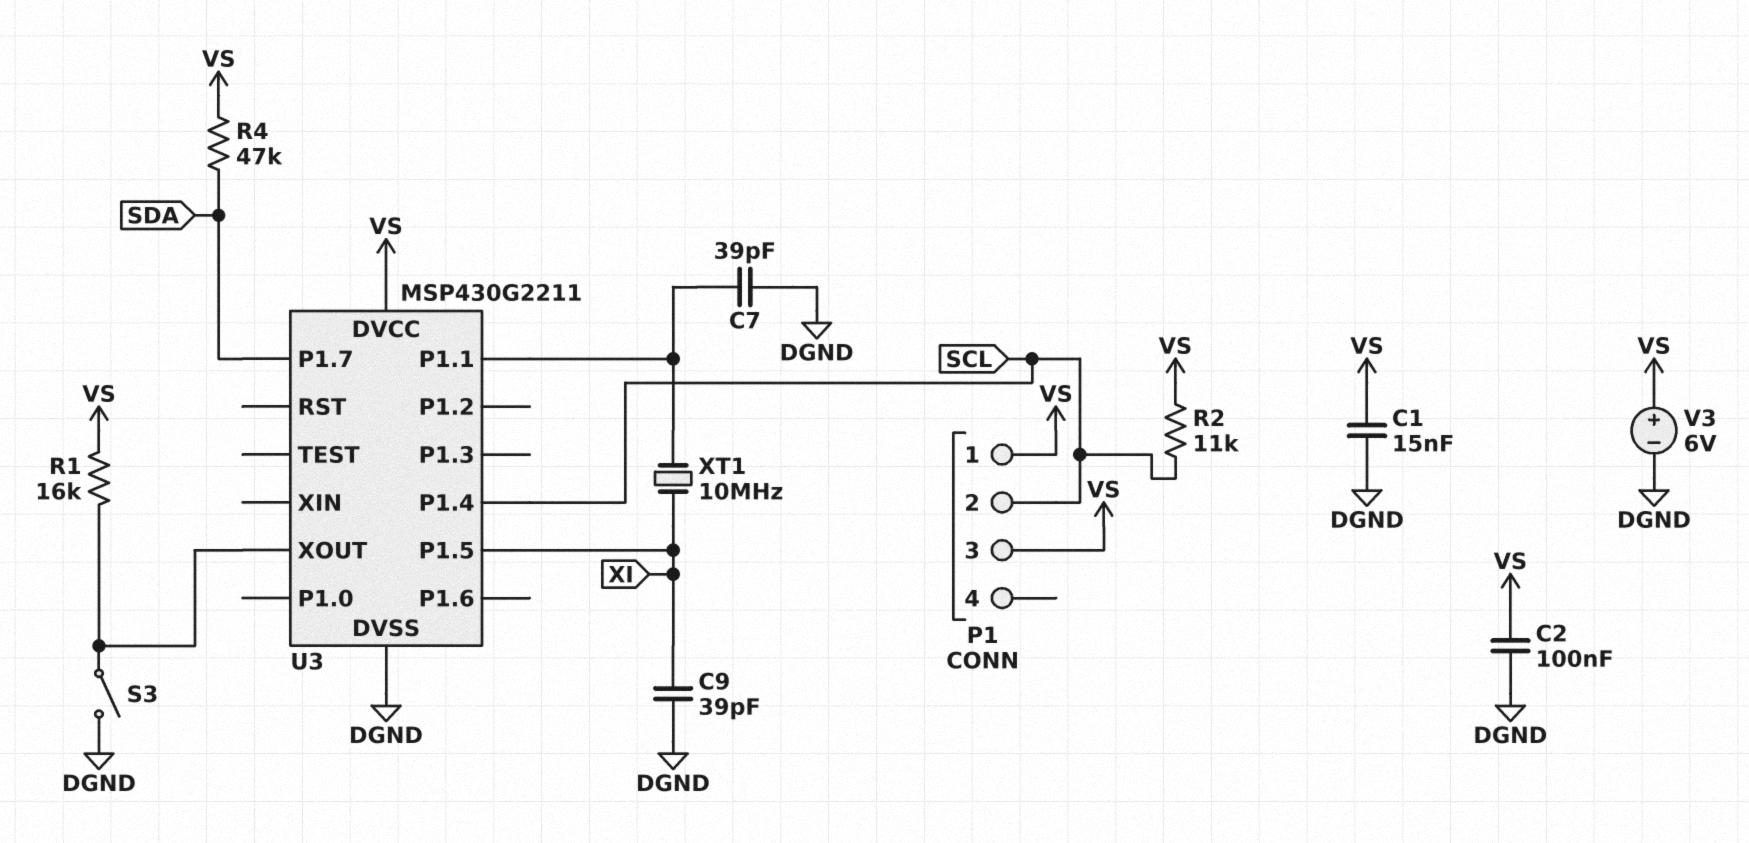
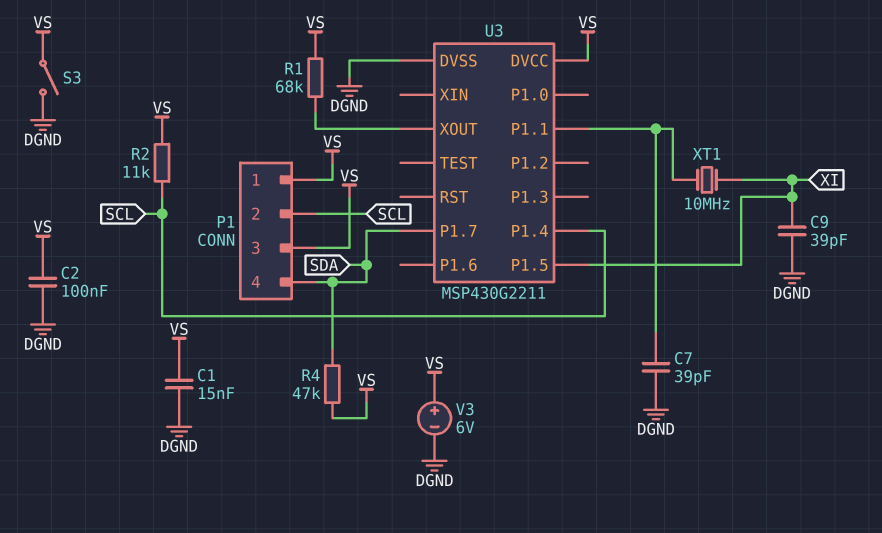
P1 pin 4: none -> SDA
R1: 16k (U3/XOUT, VS) -> 68k (U3/XOUT, VS)
S3: switch (DGND, U3/XOUT) -> switch (DGND, VS)

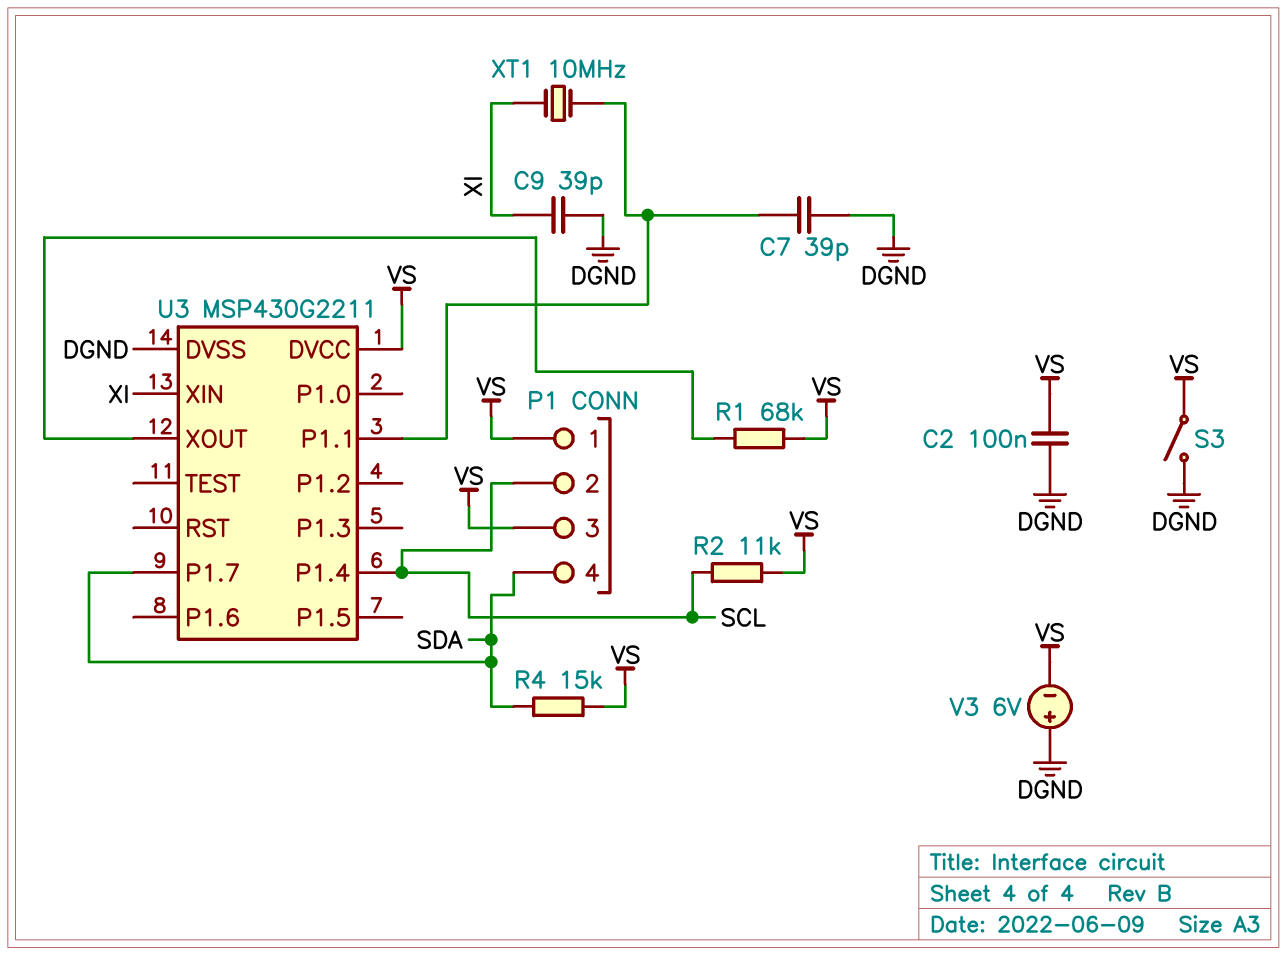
C1: 15nF (DGND, VS) -> none
R4: 47k (SDA, VS) -> 15k (SDA, VS)
U3 pin P1.5: XI -> none
U3 pin XIN: none -> XI
V3: 6V (plus VS, minus DGND) -> 6V (plus DGND, minus VS)

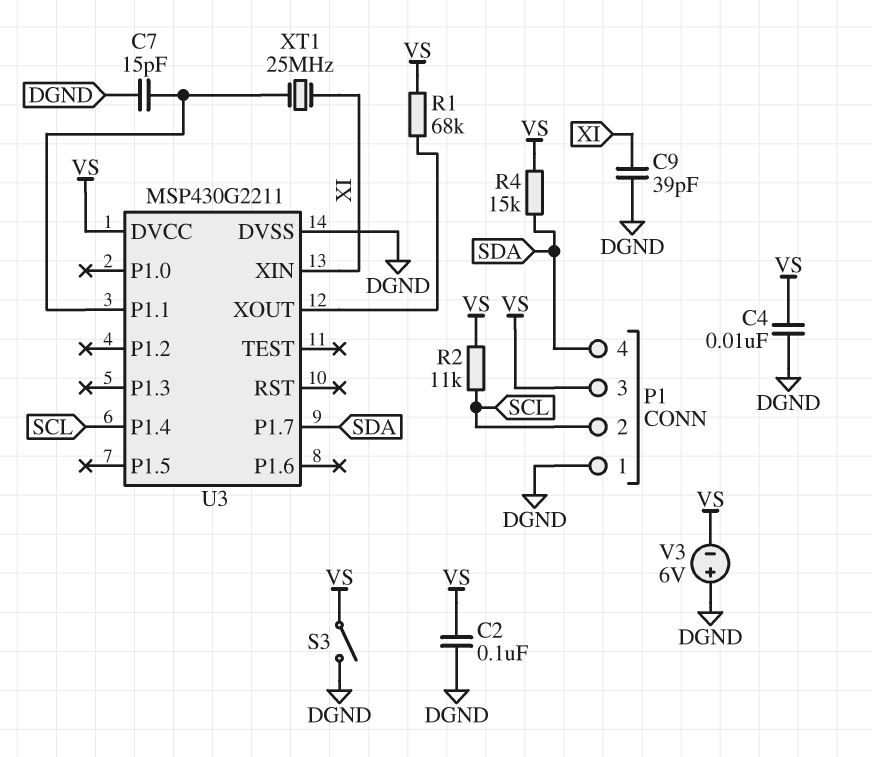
C4: none -> 10nF (DGND, VS)
C7: 39pF (DGND, U3/P1.1) -> 15pF (DGND, U3/P1.1)
P1 pin 1: VS -> DGND
XT1: 10MHz (U3/P1.1, XI) -> 25MHz (U3/P1.1, XI)

